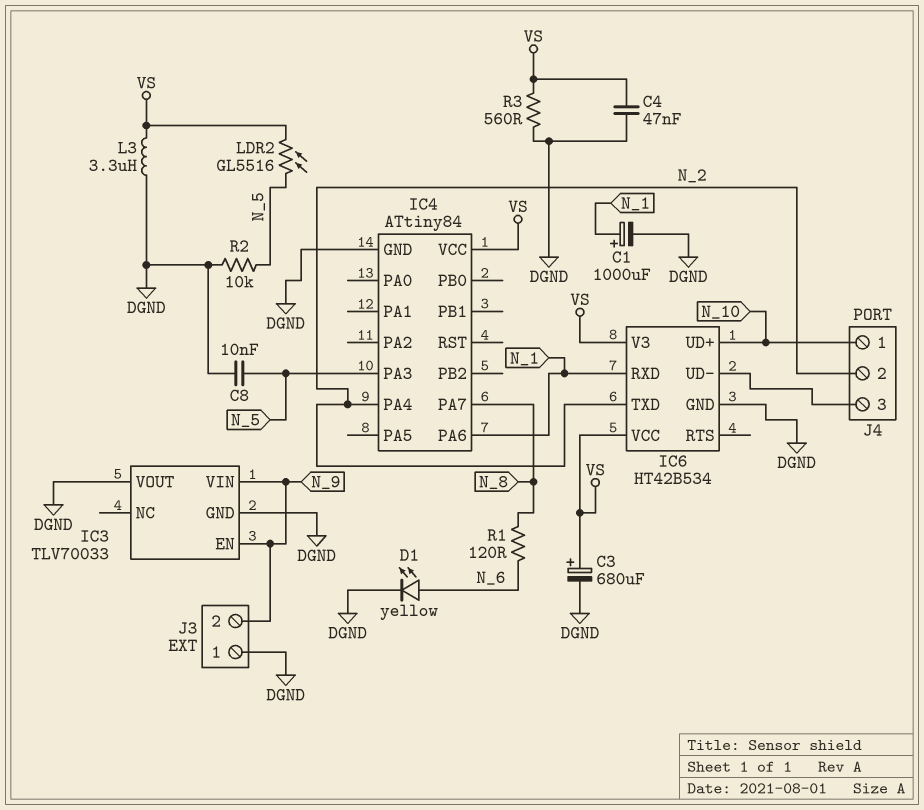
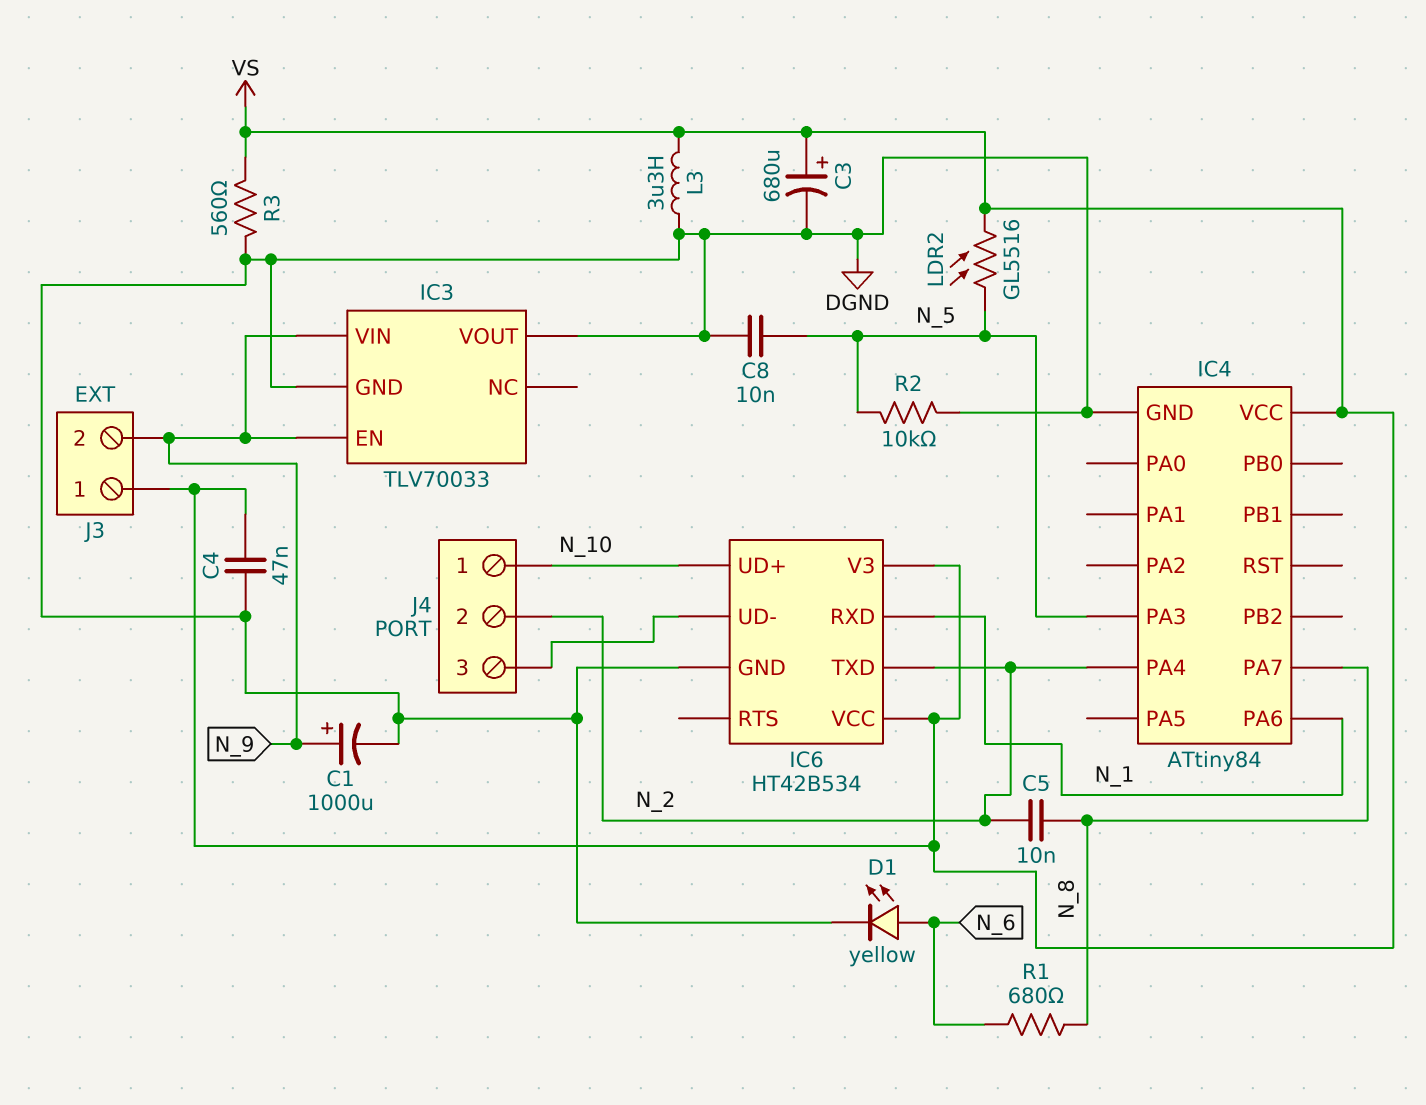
C1: 1000uF (plus N_1, minus DGND) -> 1000uF (plus N_9, minus DGND)
C5: none -> 10nF (N_2, N_8)
J3 pin 1: DGND -> VS
R1: 120 (N_6, N_8) -> 680 (N_6, N_8)

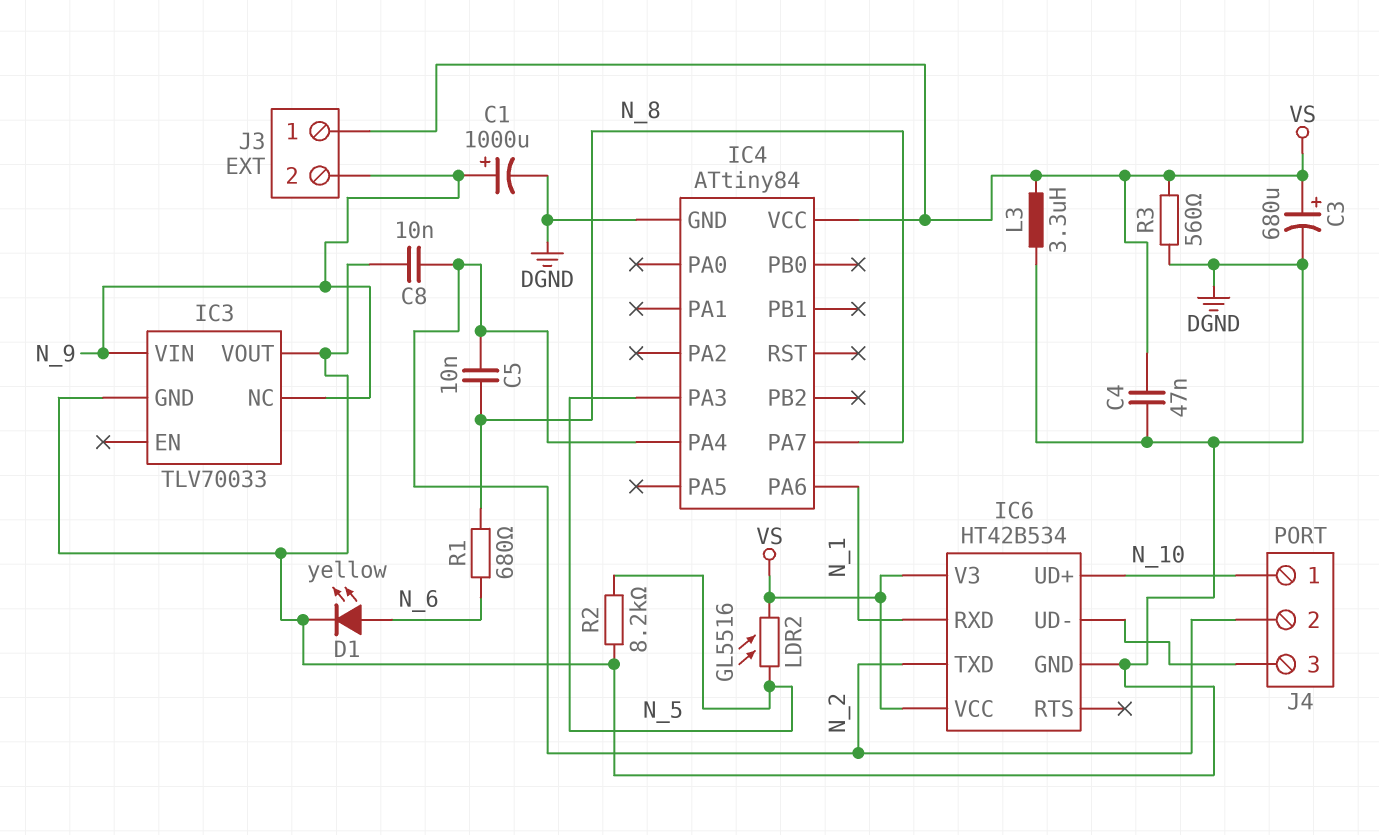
C8: 10nF (DGND, N_5) -> 10nF (DGND, N_2)
IC3 pin EN: N_9 -> none
IC3 pin NC: none -> N_9
R2: 10k (DGND, N_5) -> 8.2k (DGND, N_5)

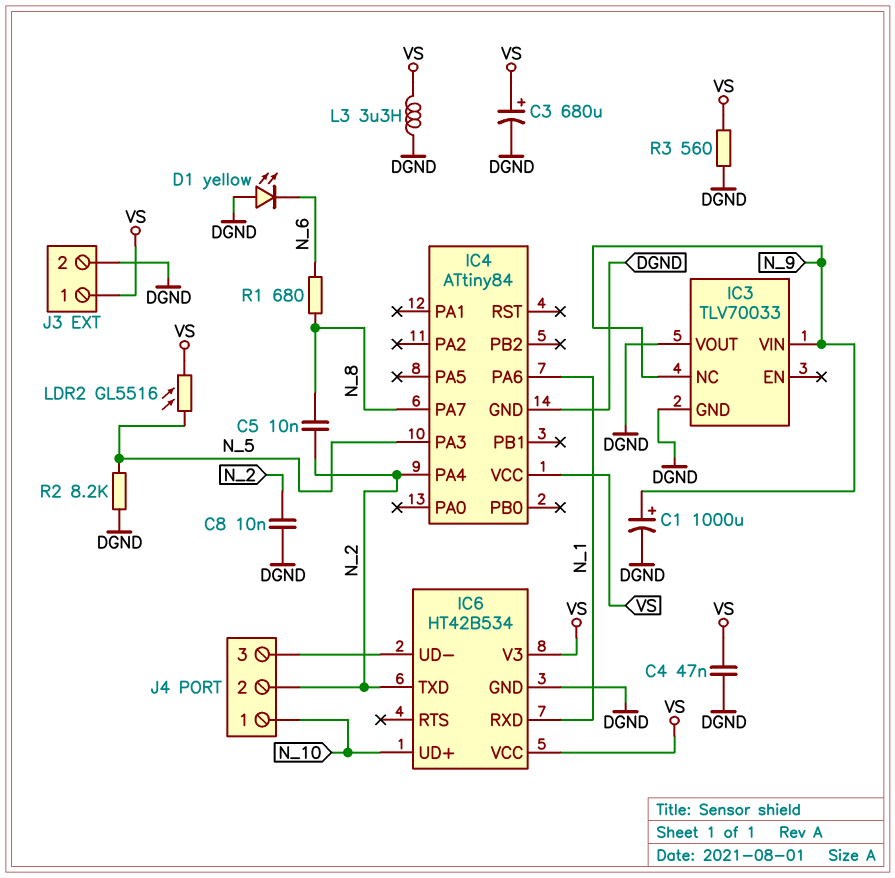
D1: LED yellow (A N_6, K DGND) -> LED yellow (A DGND, K N_6)
J3 pin 2: N_9 -> DGND

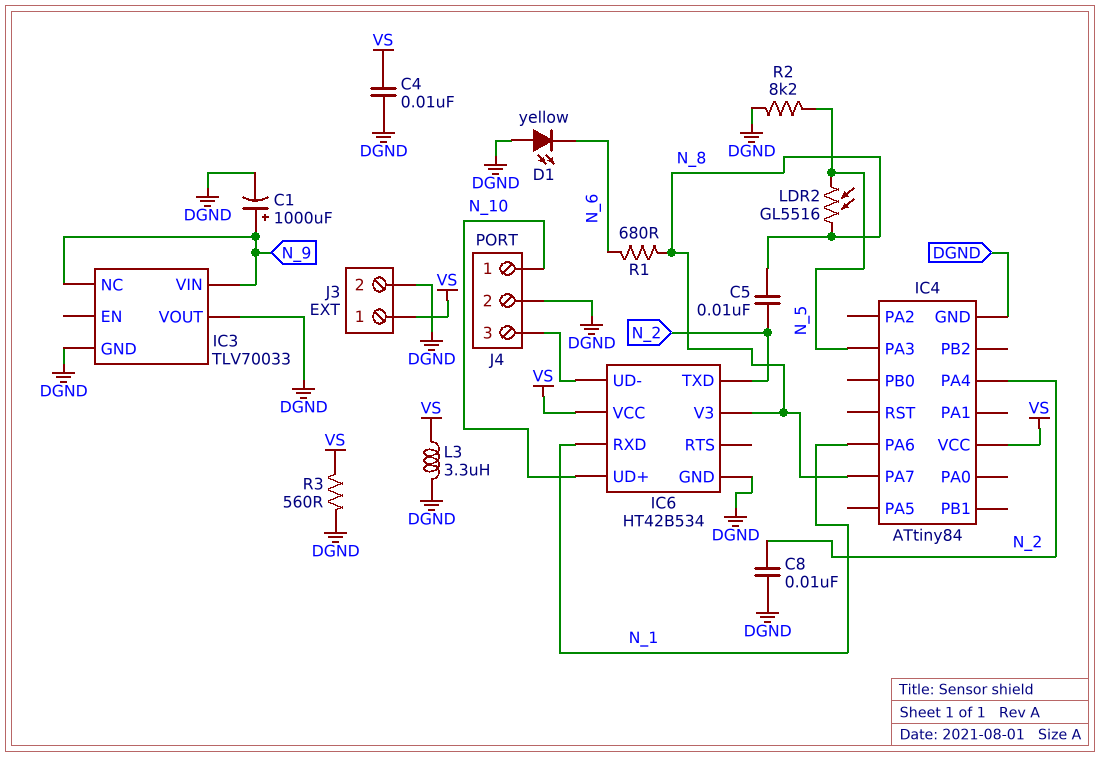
C3: 680uF (plus VS, minus DGND) -> none
C4: 47nF (DGND, VS) -> 10nF (DGND, VS)
IC6 pin V3: VS -> N_8
J4 pin 2: N_2 -> DGND
LDR2: GL5516 (N_5, VS) -> GL5516 (N_5, N_8)

